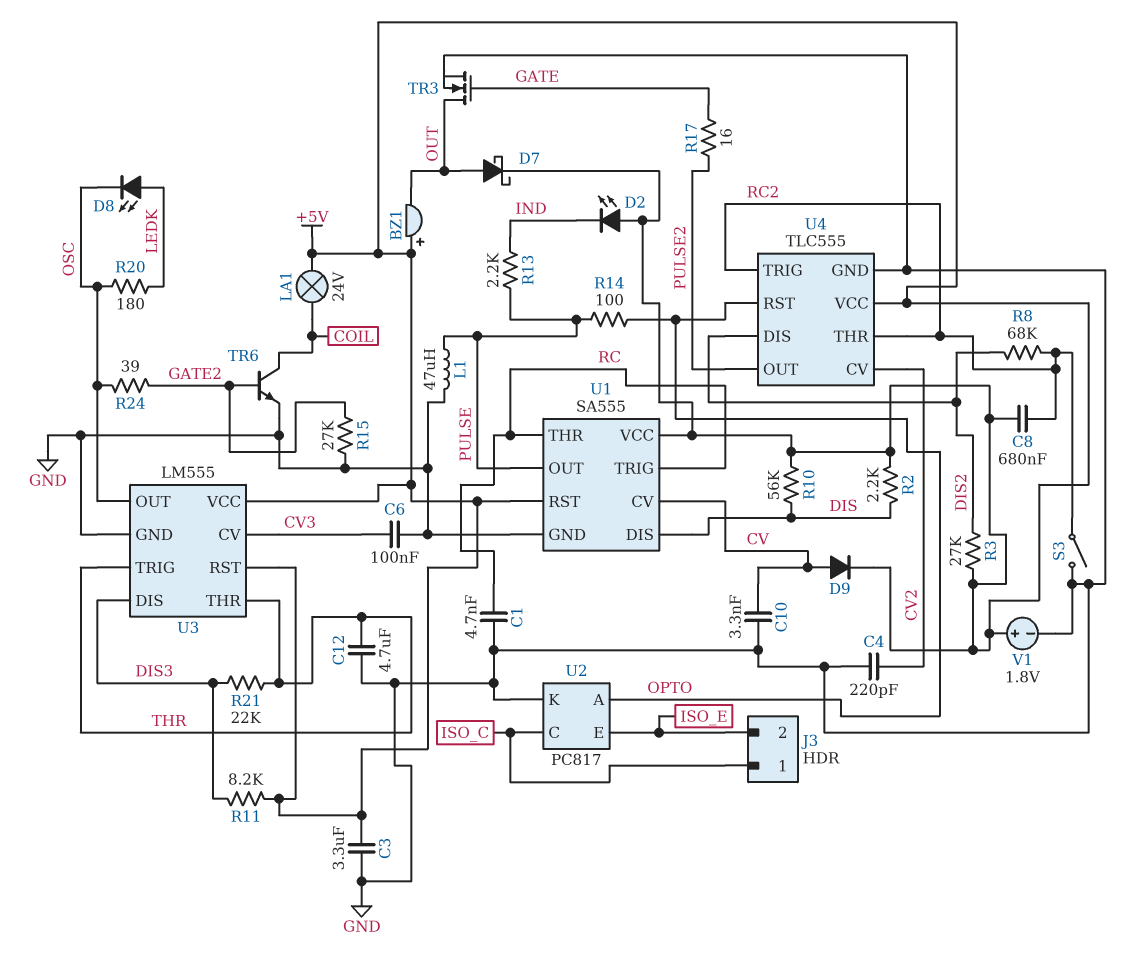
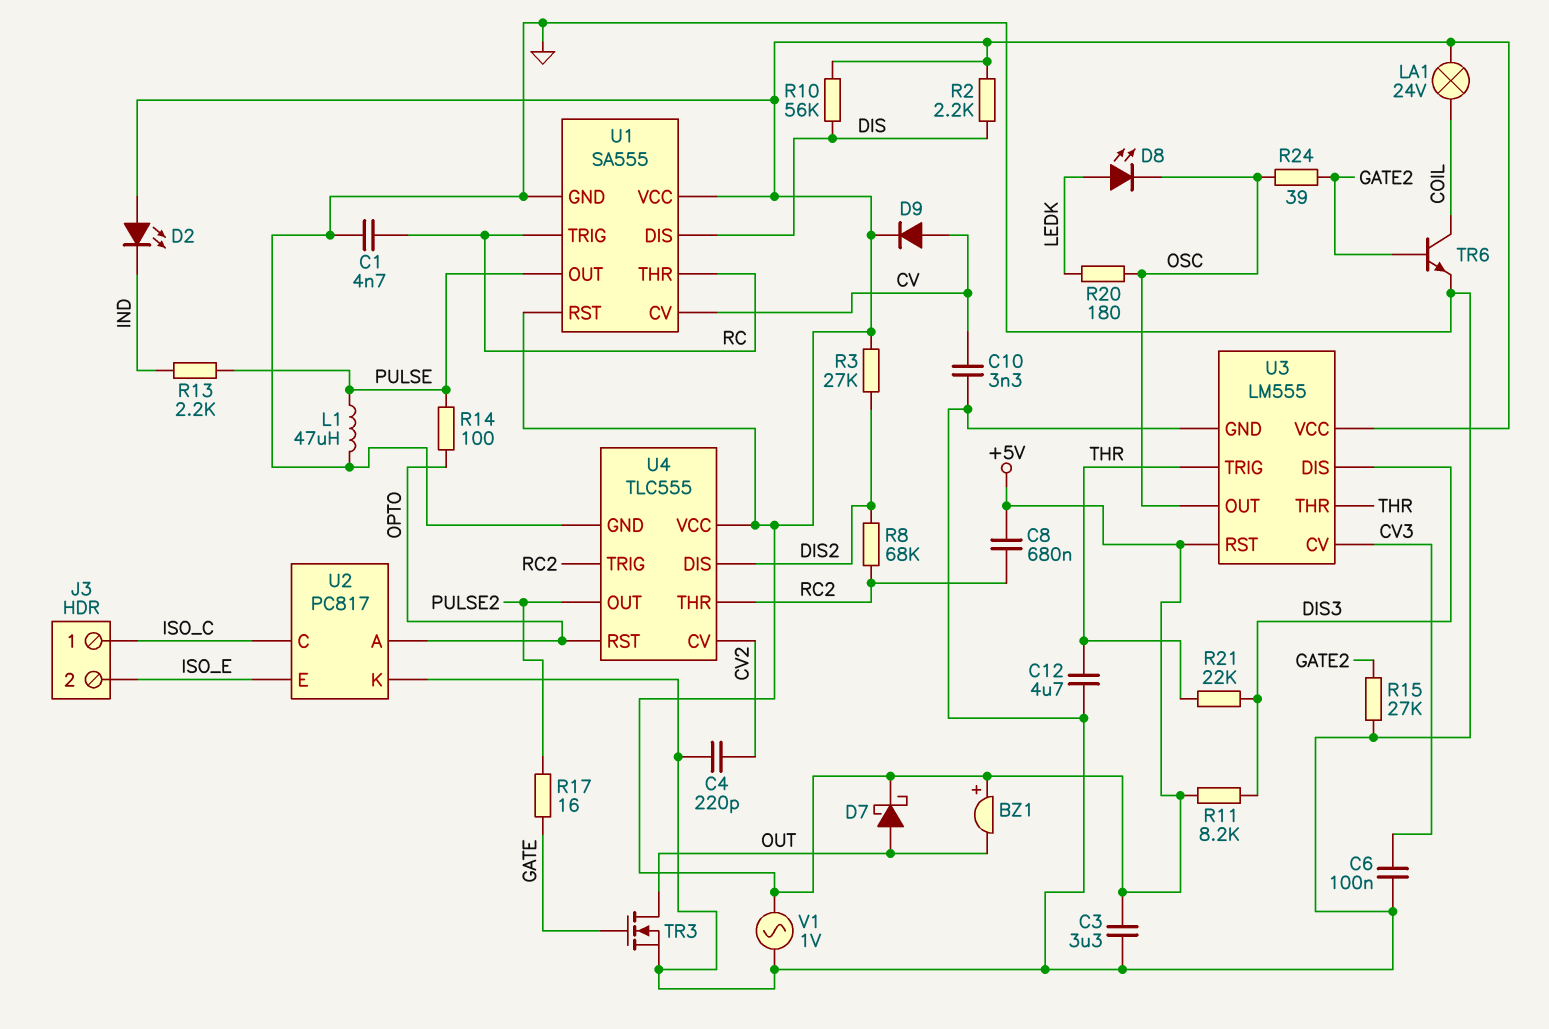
S3: switch (GND, RC2) -> none
V1: 1.8V (plus +5V, minus GND) -> AC 1V (+5V, GND)

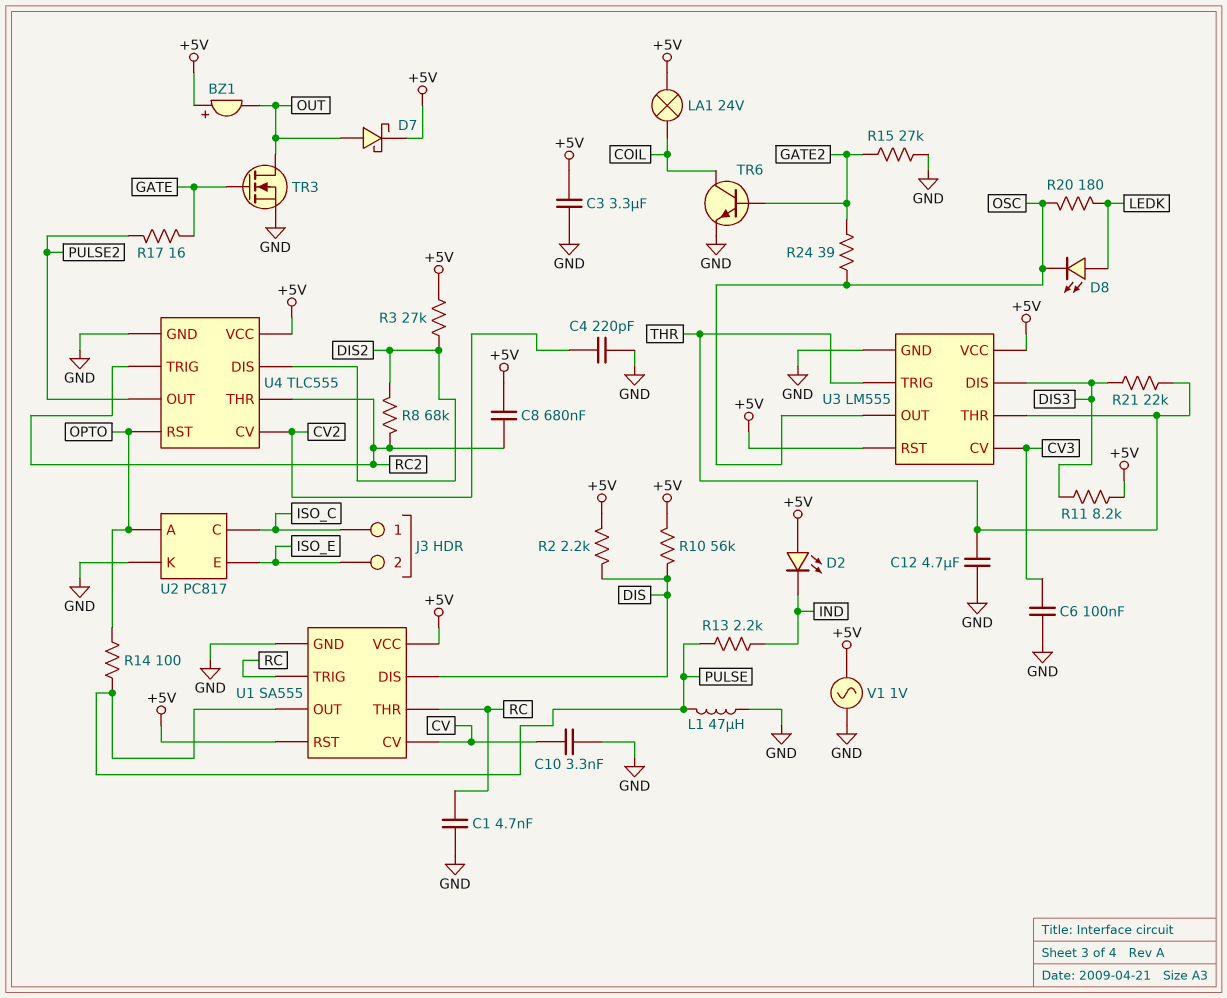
D9: diode (A CV, K +5V) -> none

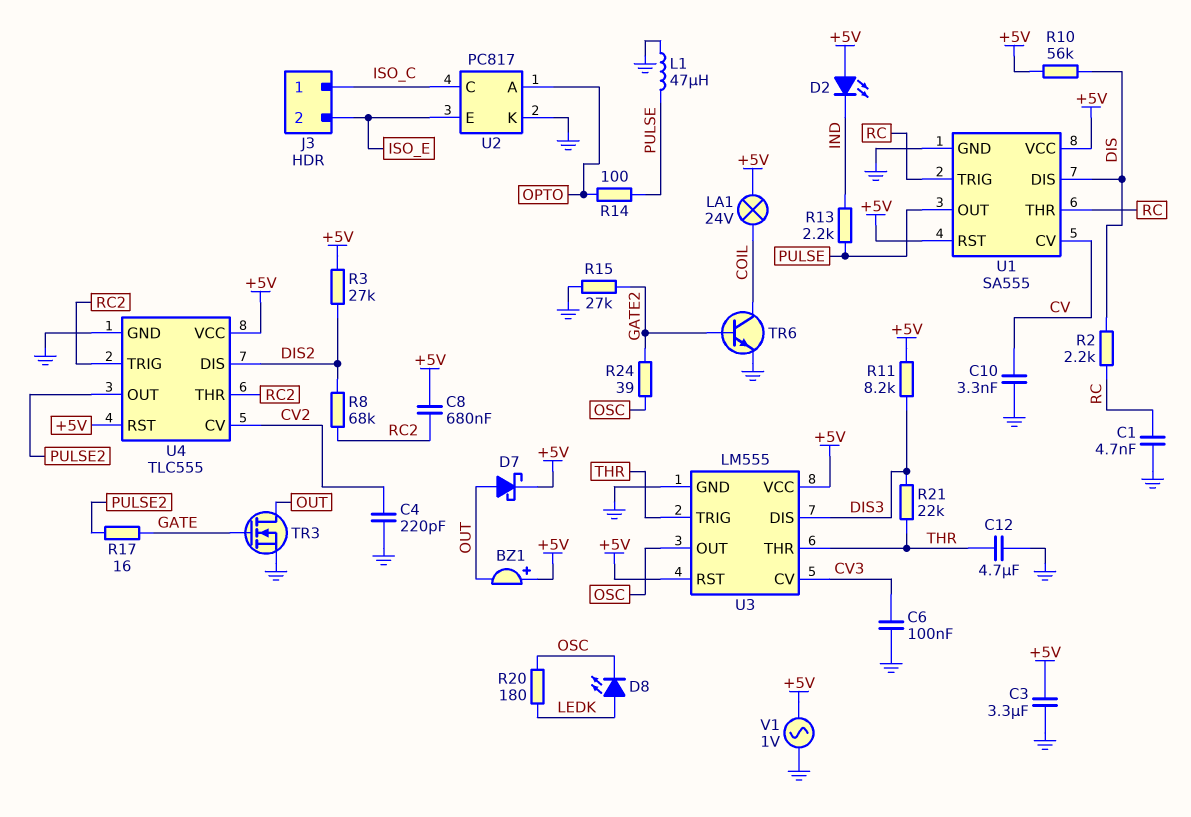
R2: 2.2k (+5V, DIS) -> 2.2k (DIS, RC)
U4 pin RST: OPTO -> +5V

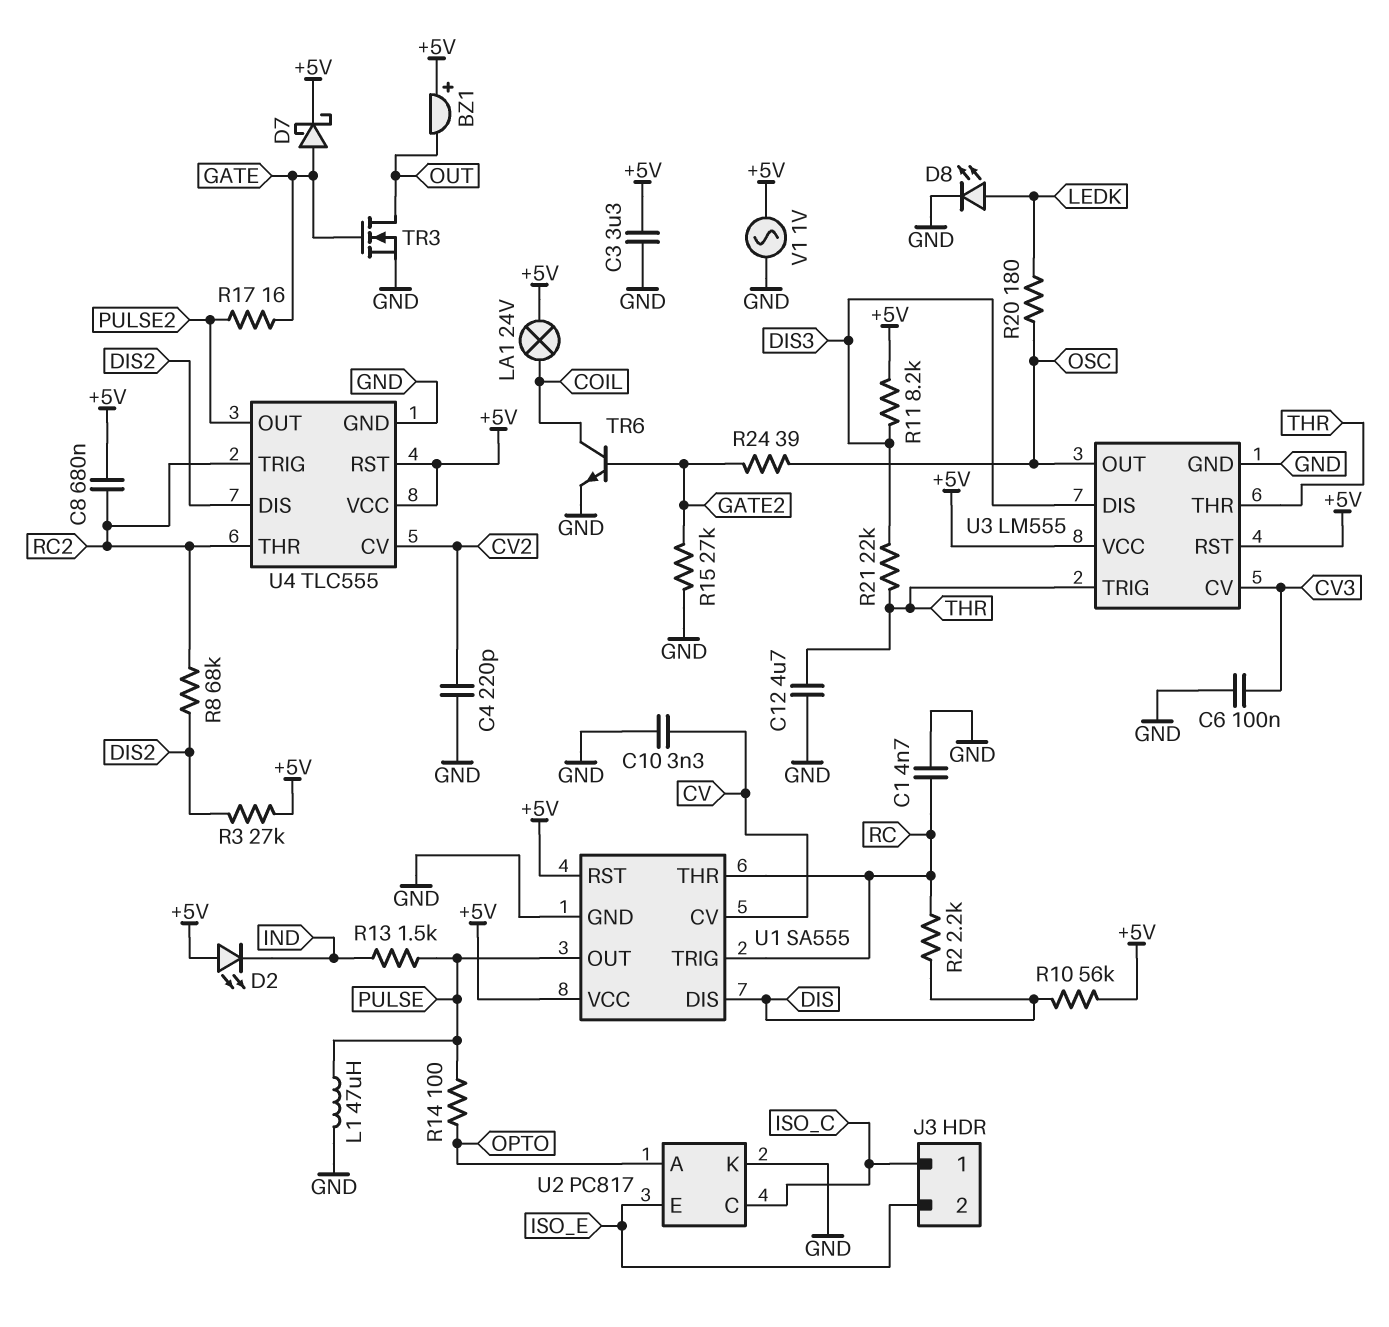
D7: schottky (A OUT, K +5V) -> schottky (A GATE, K +5V)
D8: LED (A LEDK, K OSC) -> LED (A LEDK, K GND)
R13: 2.2k (IND, PULSE) -> 1.5k (IND, PULSE)

